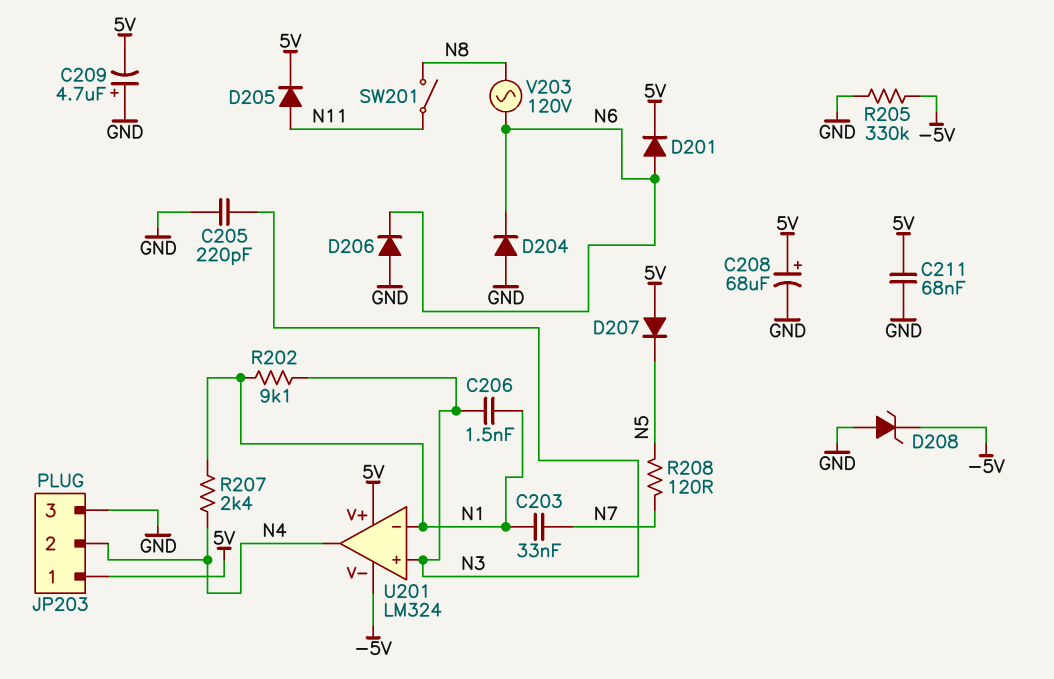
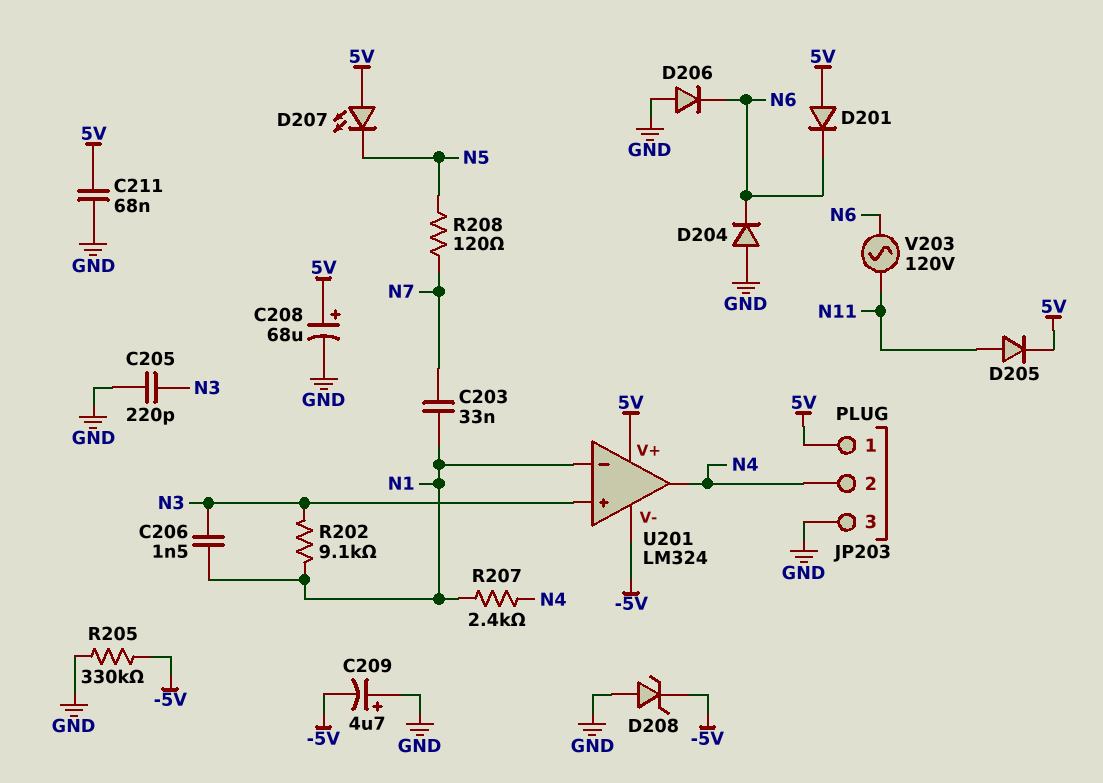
C209: 4.7uF (plus GND, minus 5V) -> 4.7uF (plus GND, minus -5V)
D201: diode (A N6, K 5V) -> diode (A 5V, K N6)
D207: diode (A 5V, K N5) -> LED (A 5V, K N5)
SW201: switch (N8, N11) -> none
V203: AC 120V (N6, N8) -> AC 120V (N6, N11)

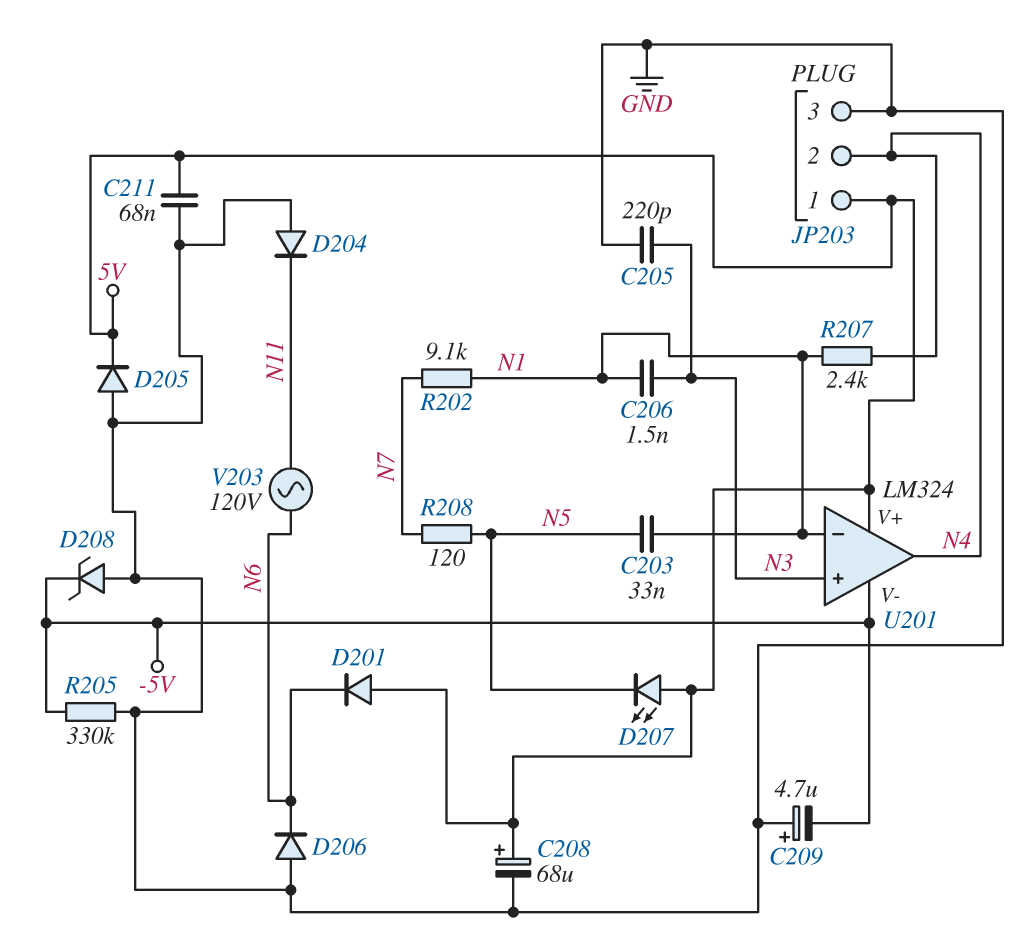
C203: 33nF (N1, N7) -> 33nF (N1, N5)
D204: diode (A GND, K N6) -> diode (A GND, K N11)
D205: diode (A N11, K 5V) -> diode (A GND, K 5V)
R202: 9.1k (N1, N3) -> 9.1k (N1, N7)

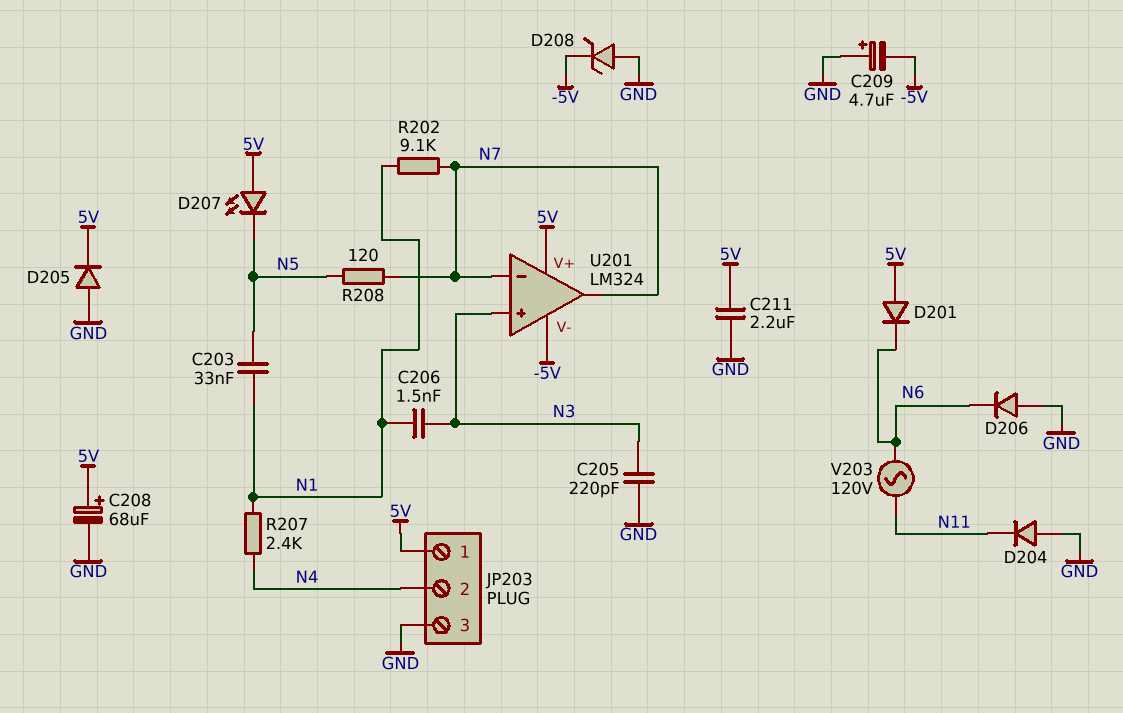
C211: 68nF (5V, GND) -> 2.2uF (5V, GND)
R205: 330k (-5V, GND) -> none
U201 pin in-: N1 -> N7
U201 pin out: N4 -> N7

